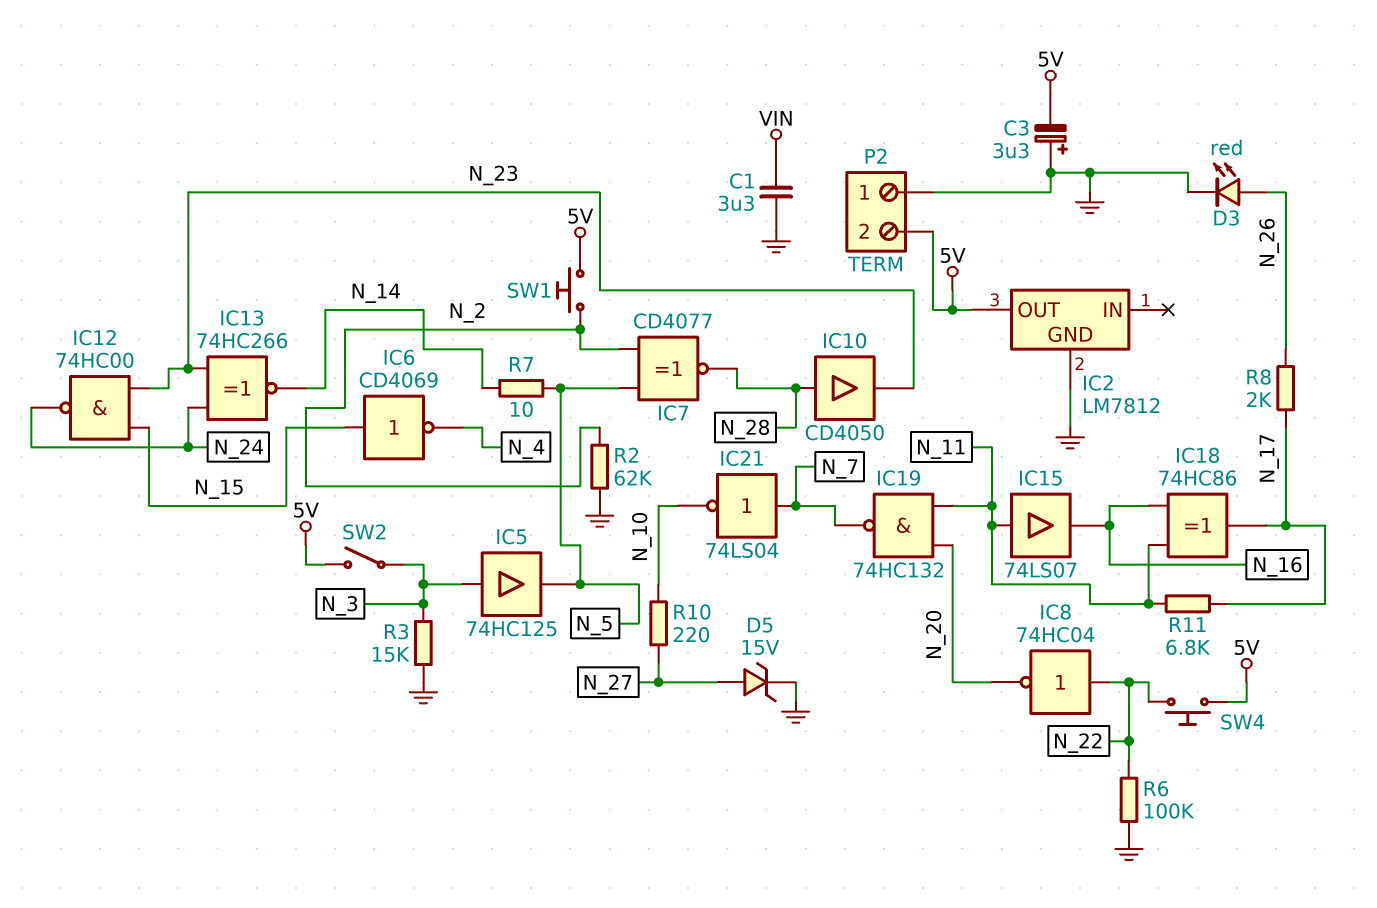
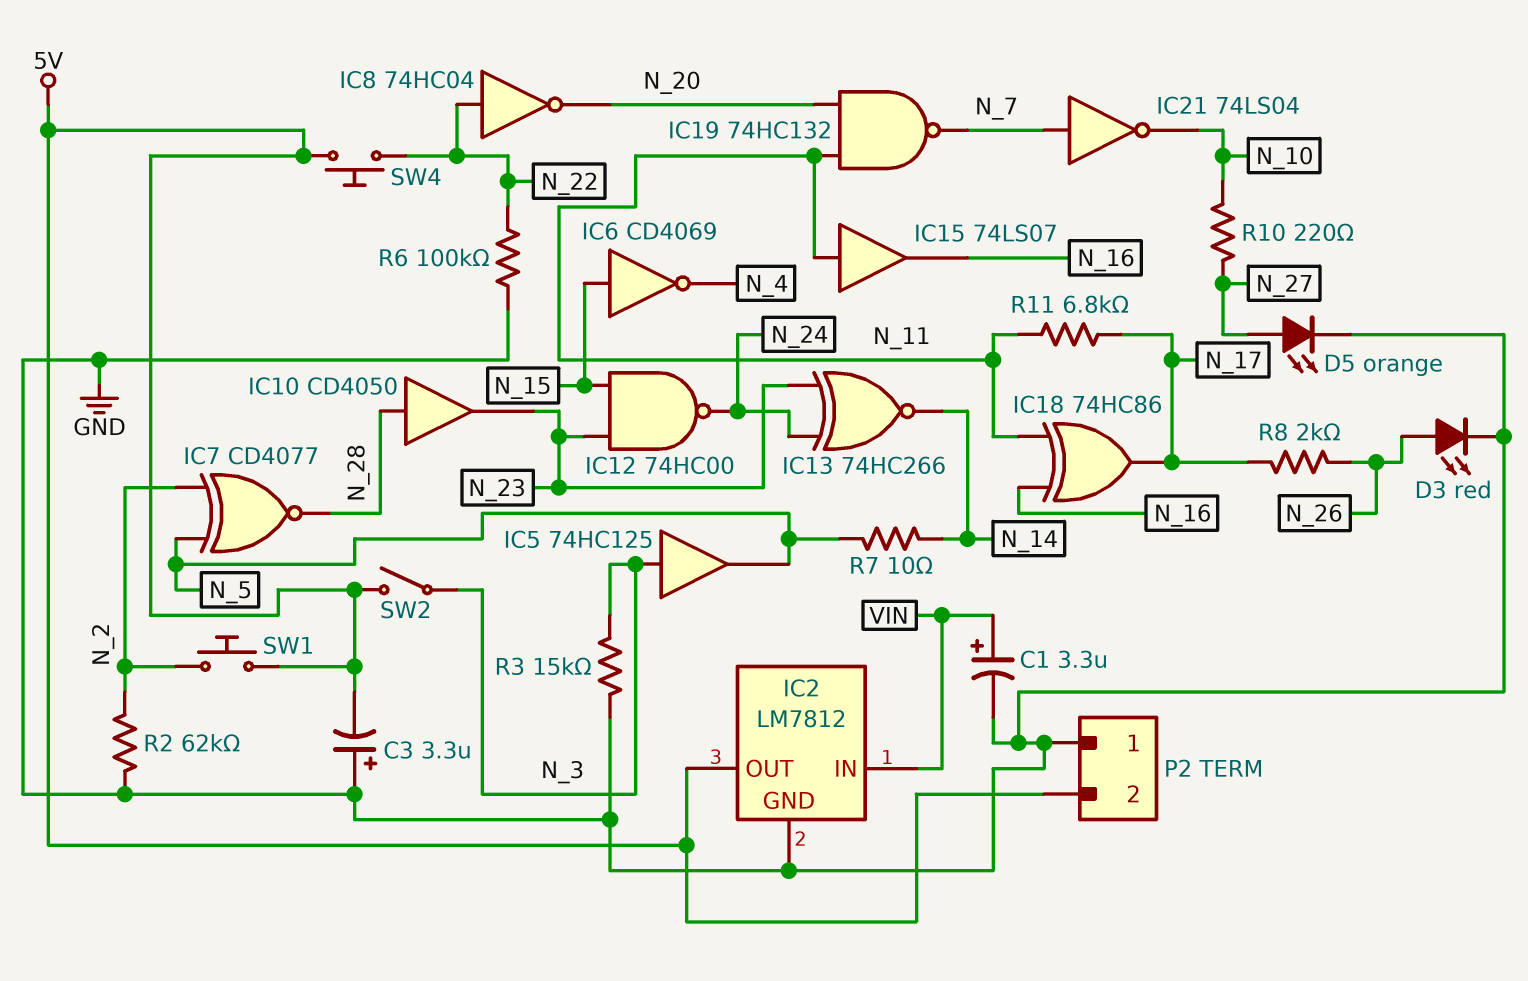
C1: 3.3uF (GND, VIN) -> 3.3uF (plus VIN, minus GND)
D5: zener 15V (A N_27, K GND) -> LED orange (A N_27, K GND)
IC2 pin IN: none -> VIN

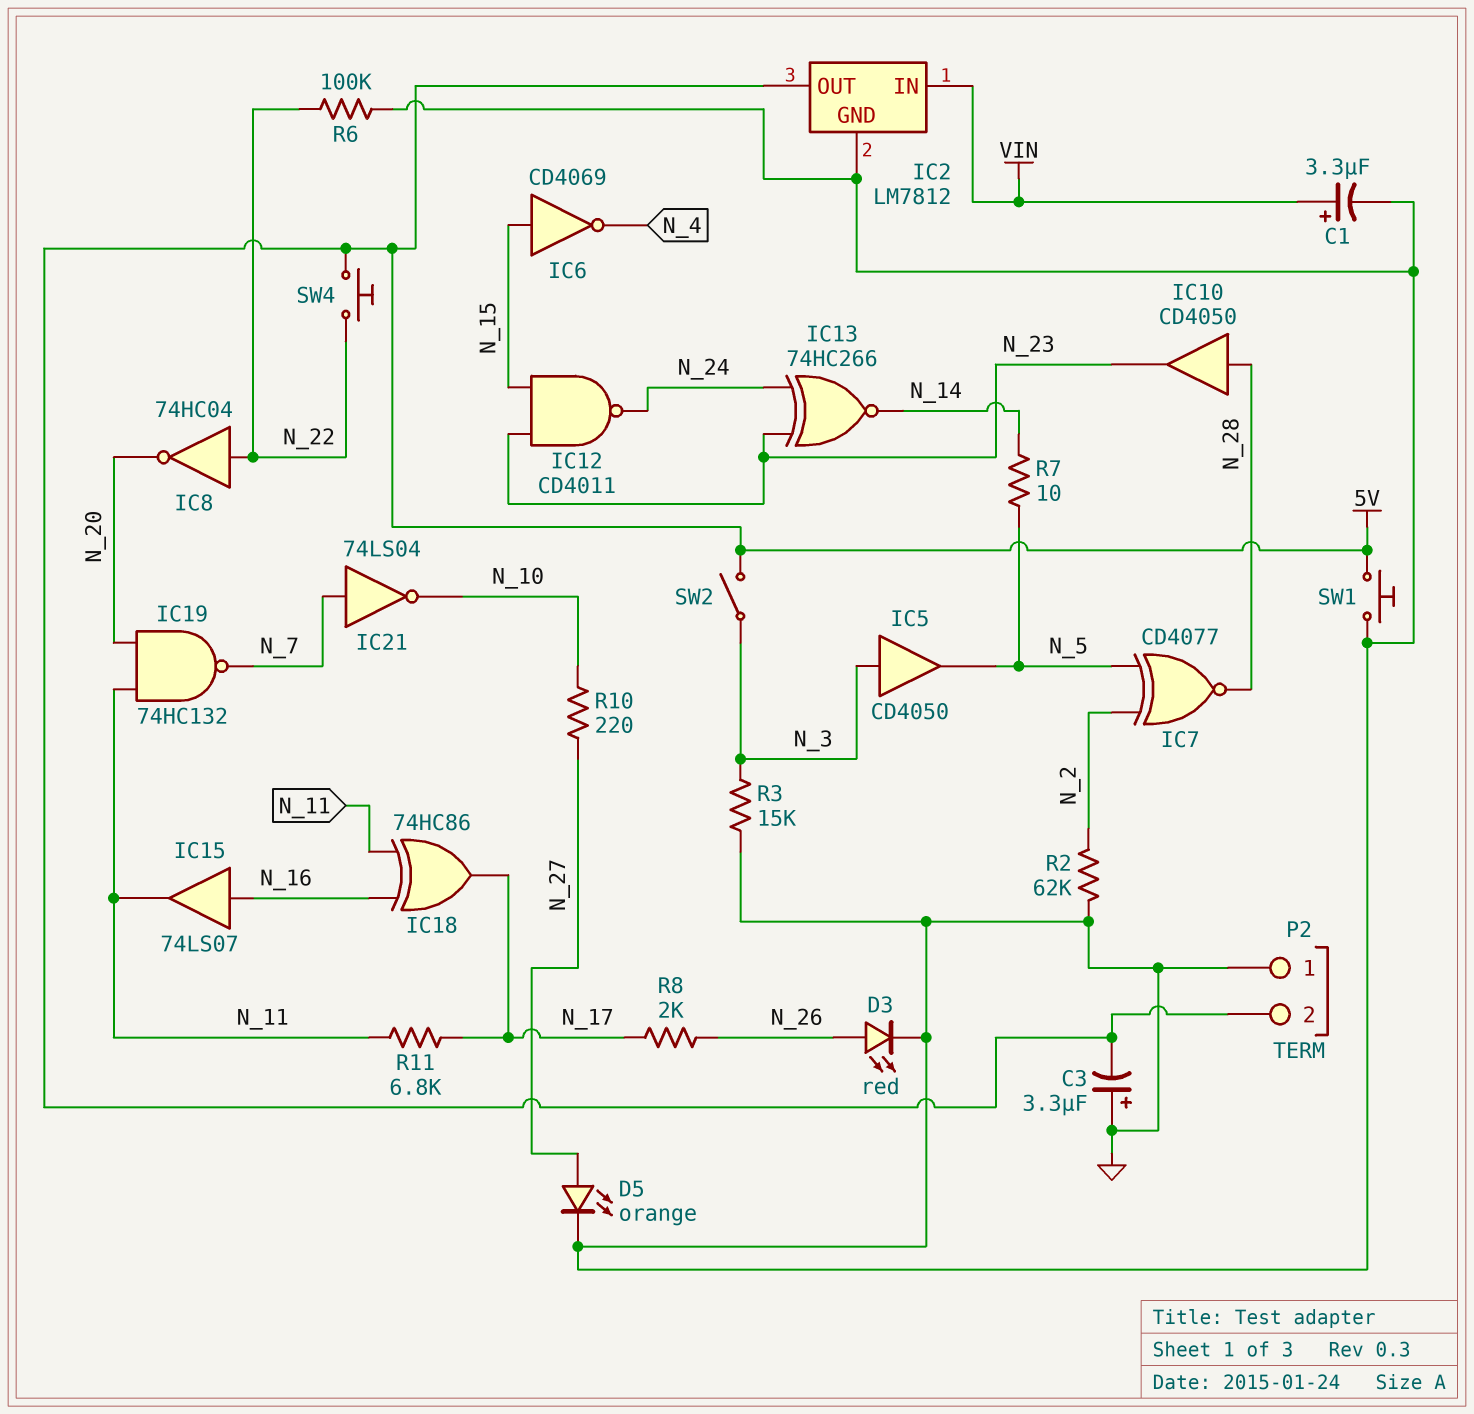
IC5: buffer 74HC125 (in N_3, out N_5) -> buffer CD4050 (in N_3, out N_5)
IC12: NAND 74HC00 (in N_15, in N_23, out N_24) -> NAND CD4011 (in N_15, in N_23, out N_24)
IC15: buffer 74LS07 (in N_11, out N_16) -> buffer 74LS07 (in N_16, out N_11)
SW1: button (5V, N_2) -> button (5V, GND)

